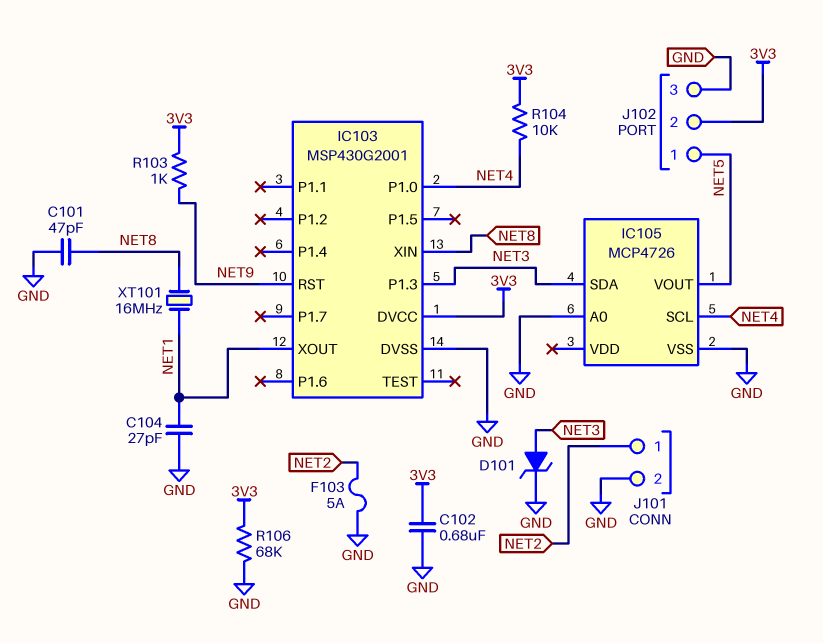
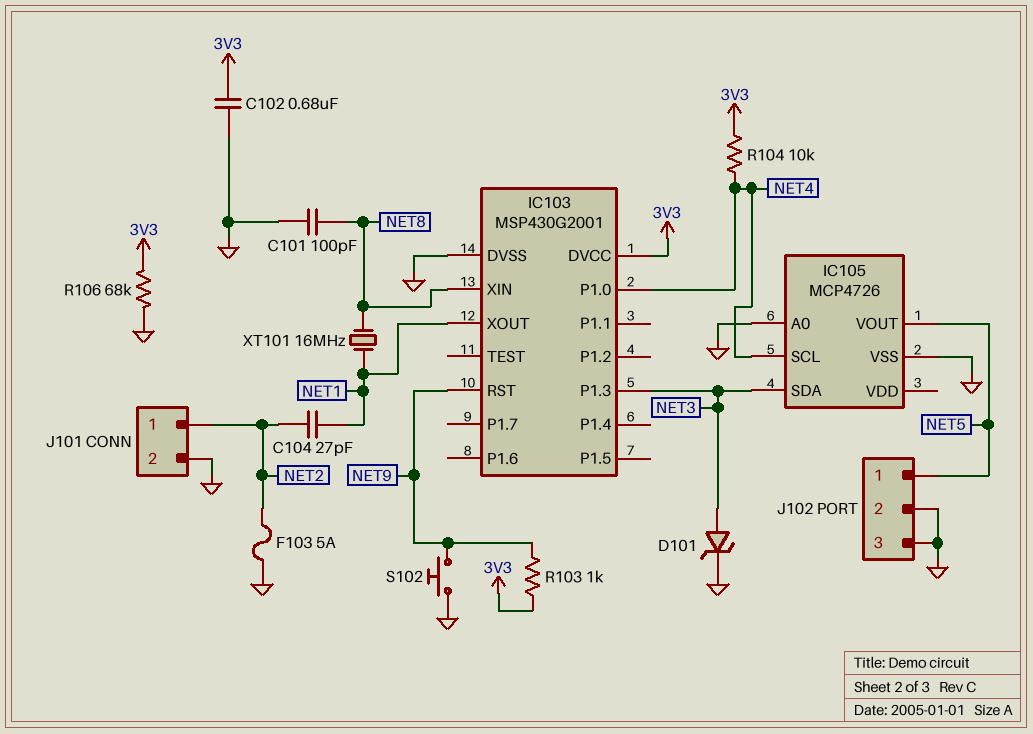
C101: 47pF (GND, NET8) -> 100pF (GND, NET8)
C104: 27pF (GND, NET1) -> 27pF (NET1, NET2)
J102 pin 2: 3V3 -> GND
S102: none -> button (GND, NET9)

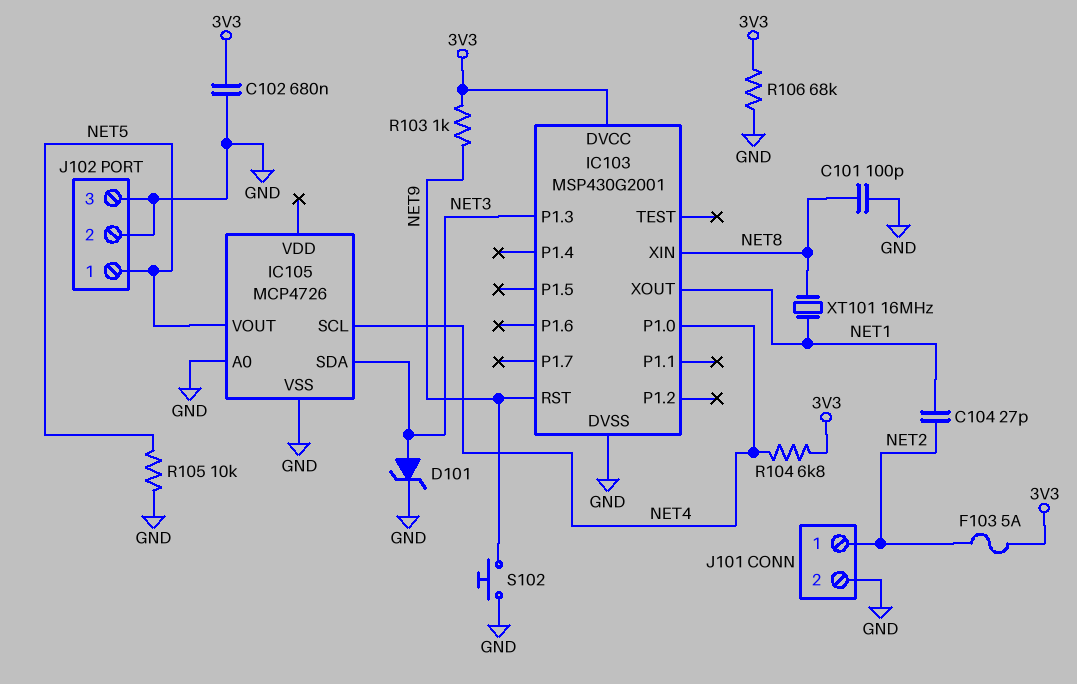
F103: 5A (GND, NET2) -> 5A (3V3, NET2)
R104: 10k (3V3, NET4) -> 6.8k (3V3, NET4)
R105: none -> 10k (GND, NET5)

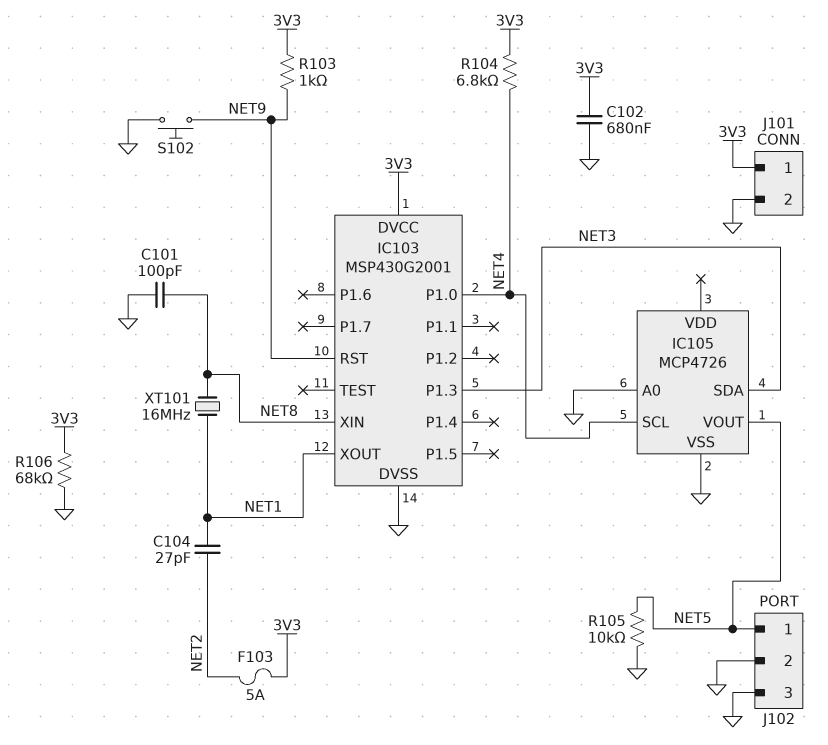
D101: zener (A NET3, K GND) -> none
J101 pin 1: NET2 -> 3V3

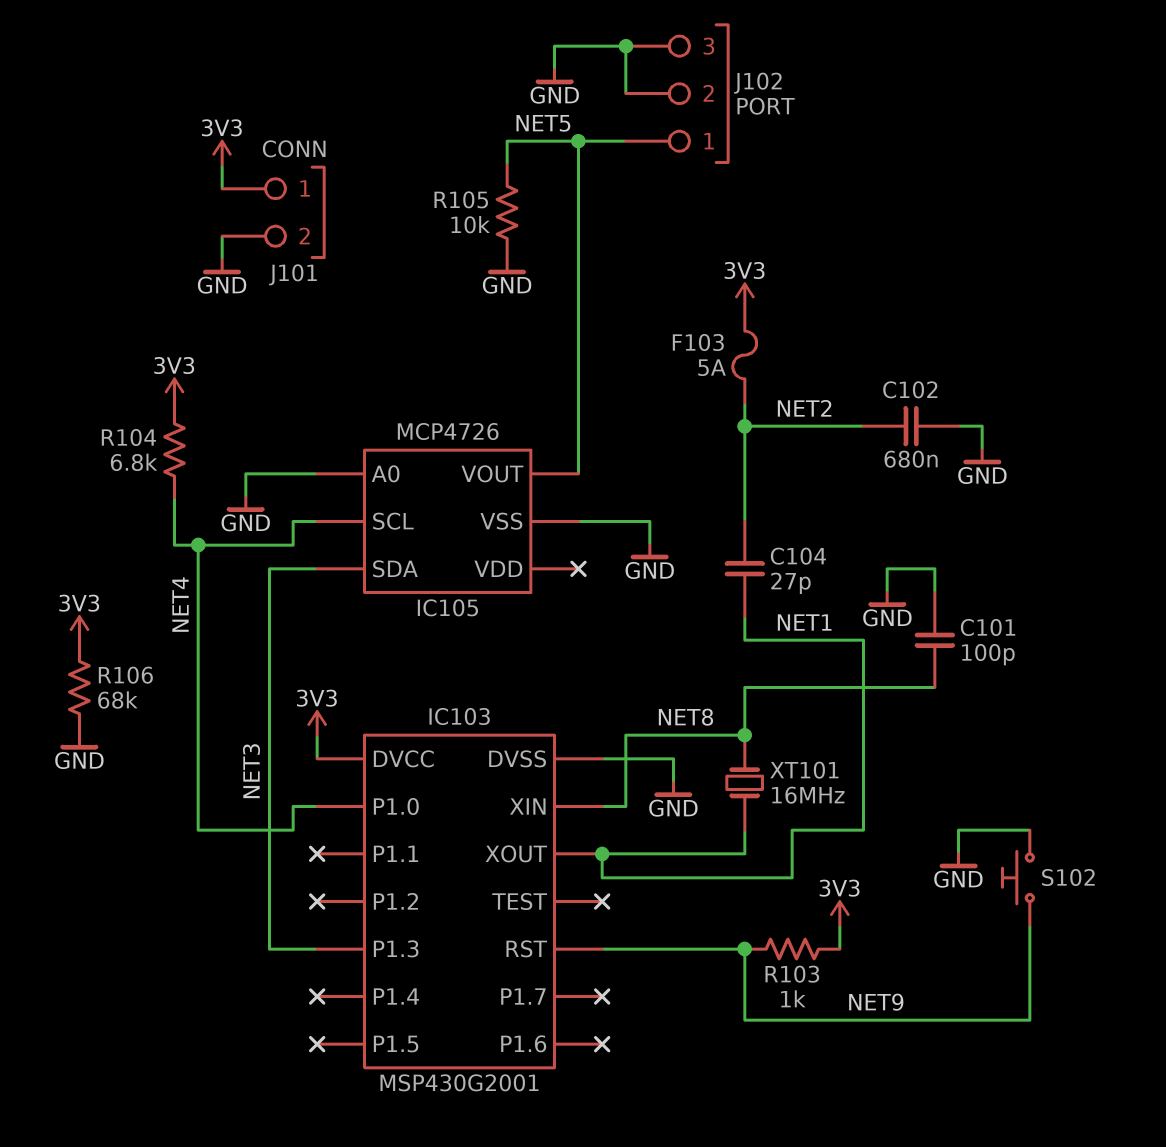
C102: 680nF (3V3, GND) -> 680nF (GND, NET2)

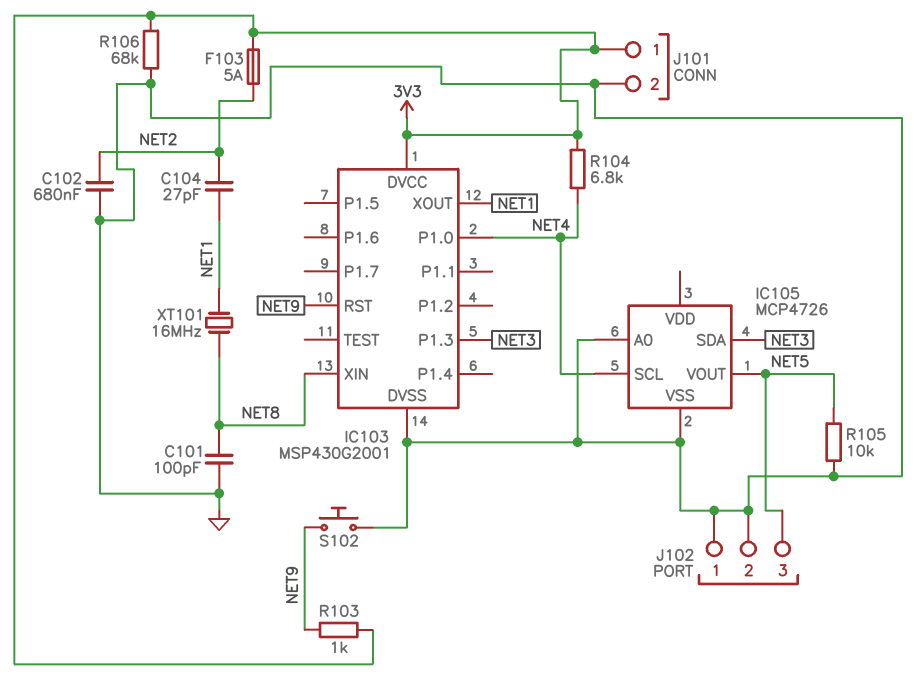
J102 pin 1: NET5 -> GND
J102 pin 3: GND -> NET5

